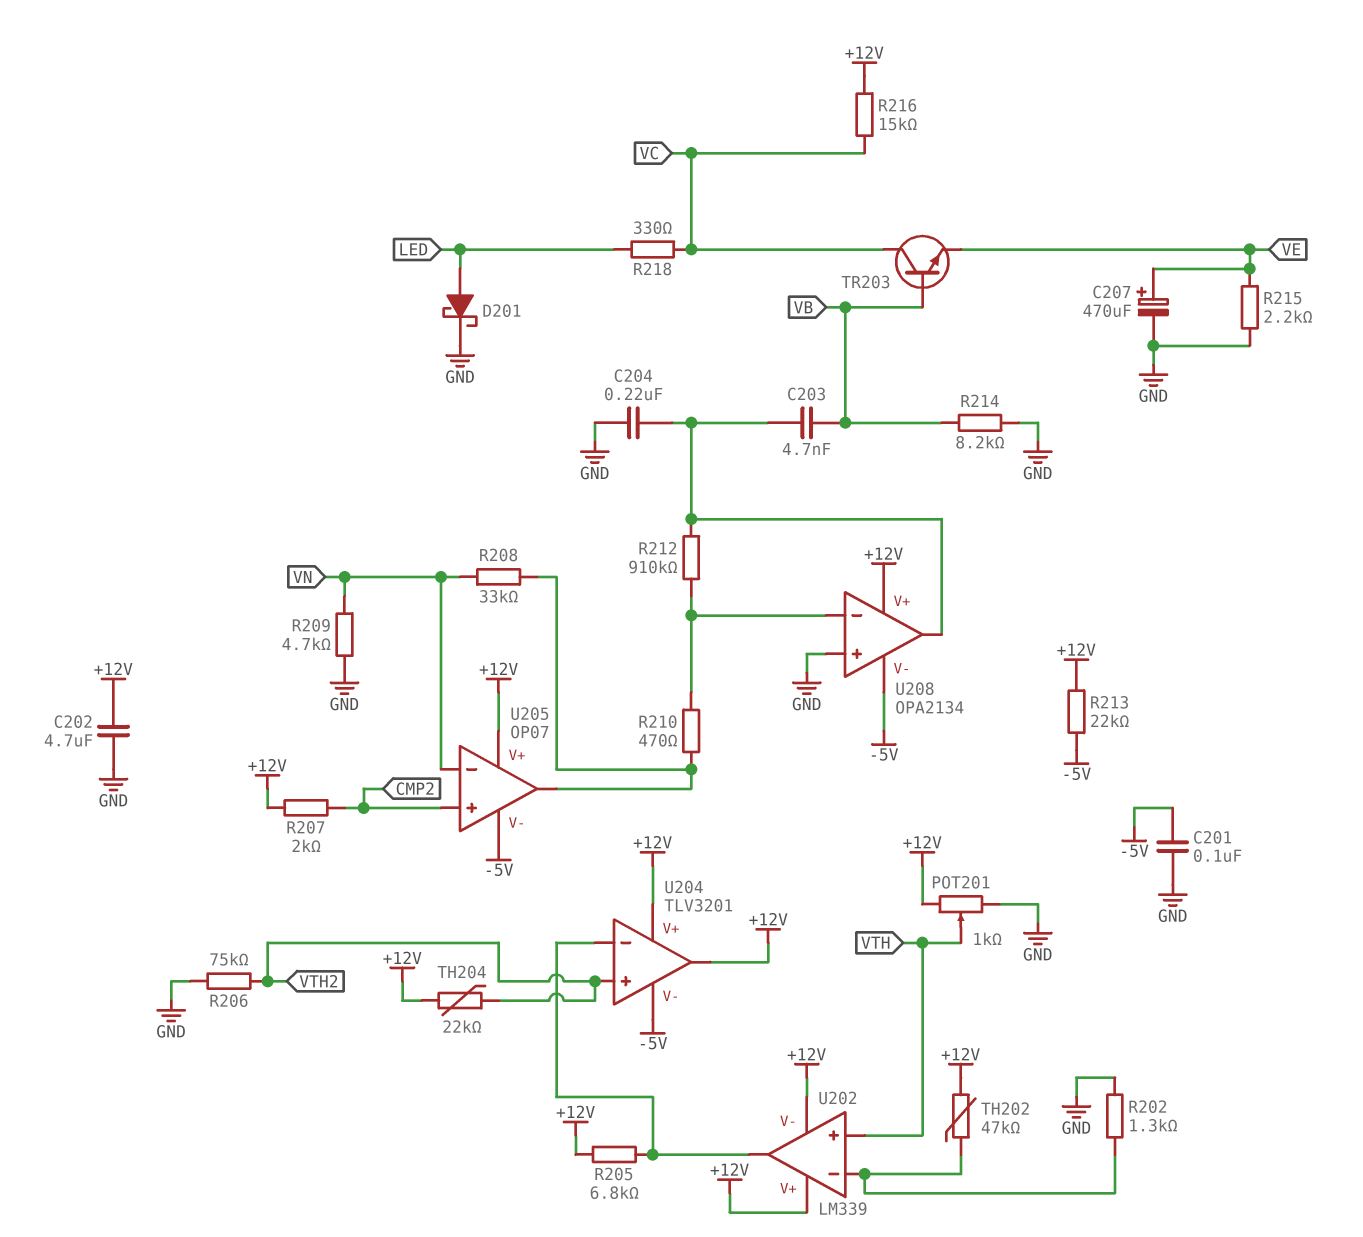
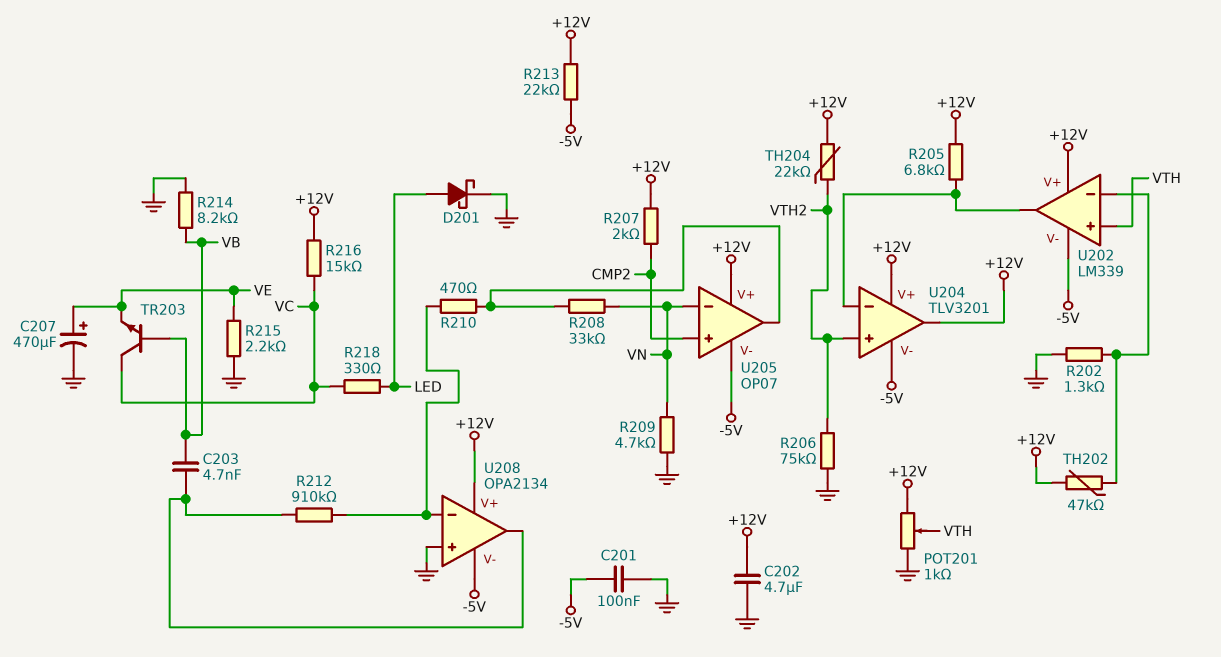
C204: 220nF (GND, U208/out) -> none
U202 pin V-: +12V -> -5V

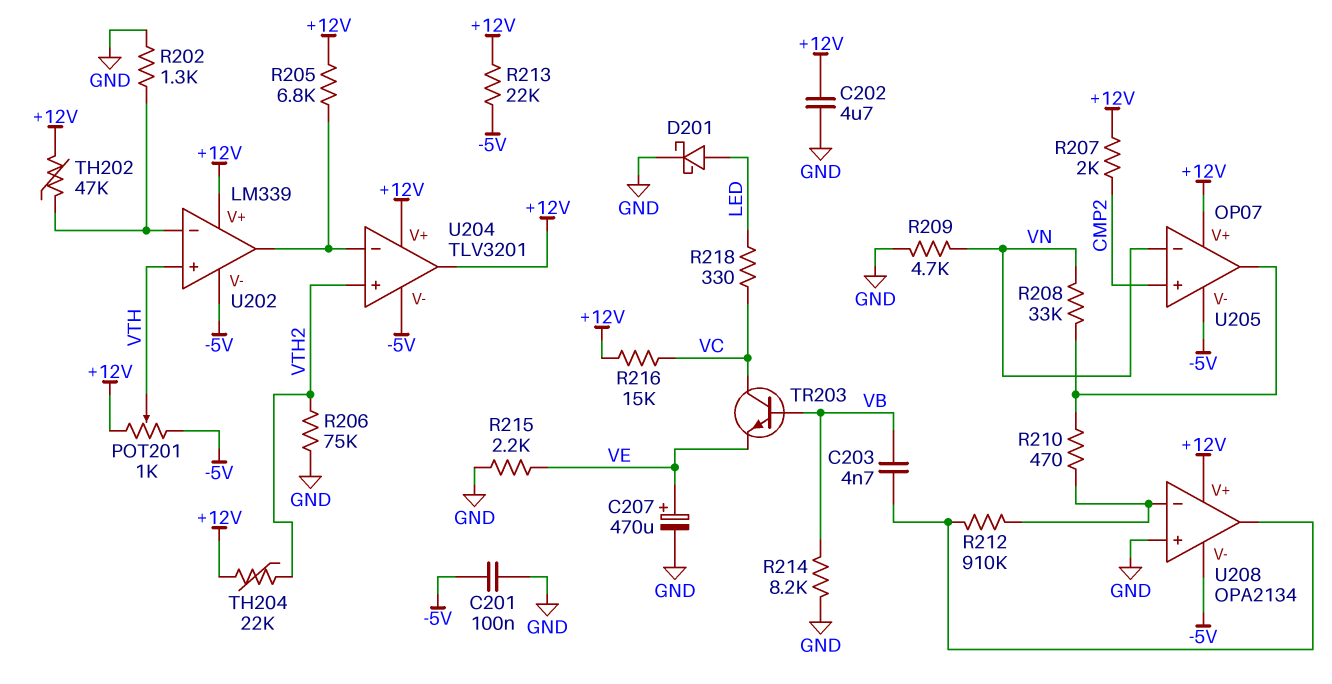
POT201: 1k (+12V, GND, wiper VTH) -> 1k (+12V, -5V, wiper VTH)

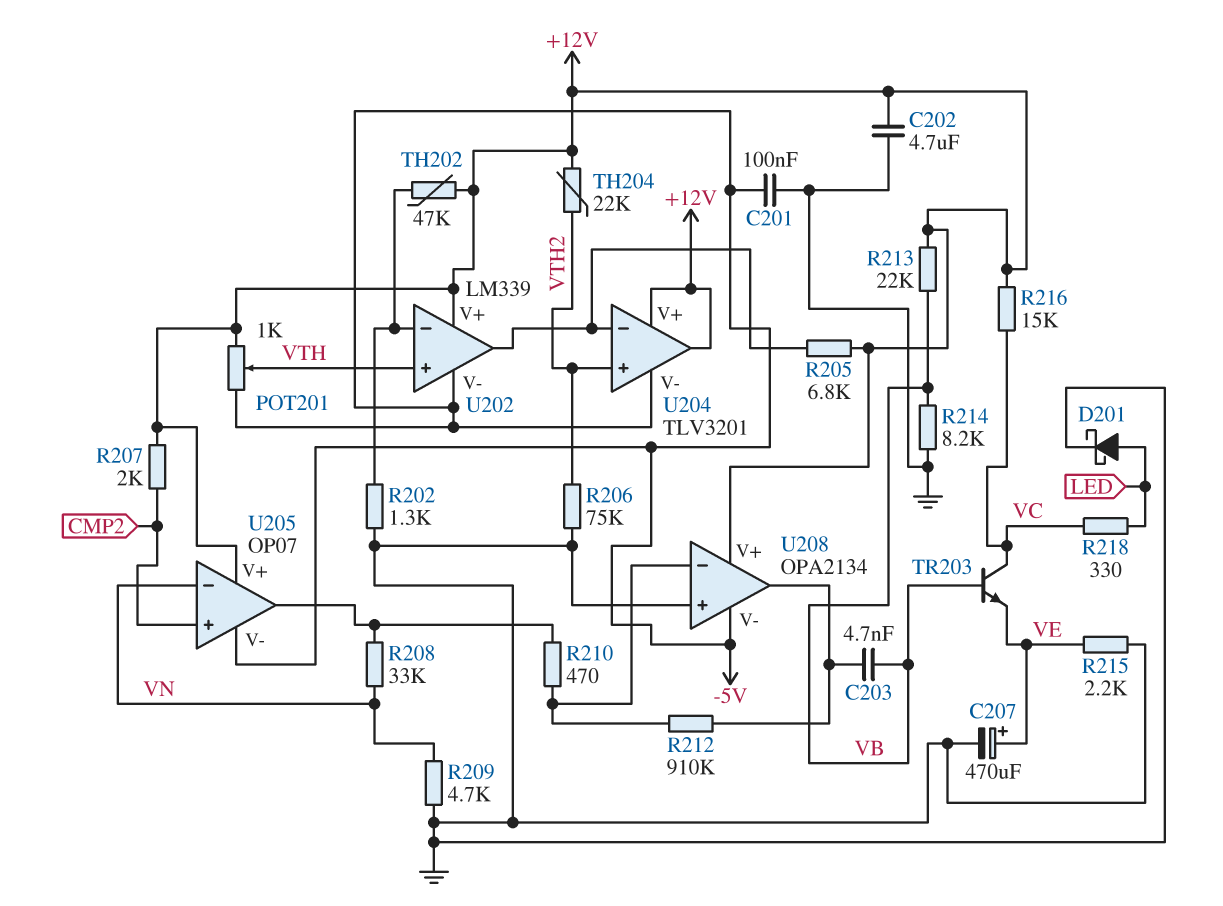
R213: 22k (+12V, -5V) -> 22k (+12V, VB)

